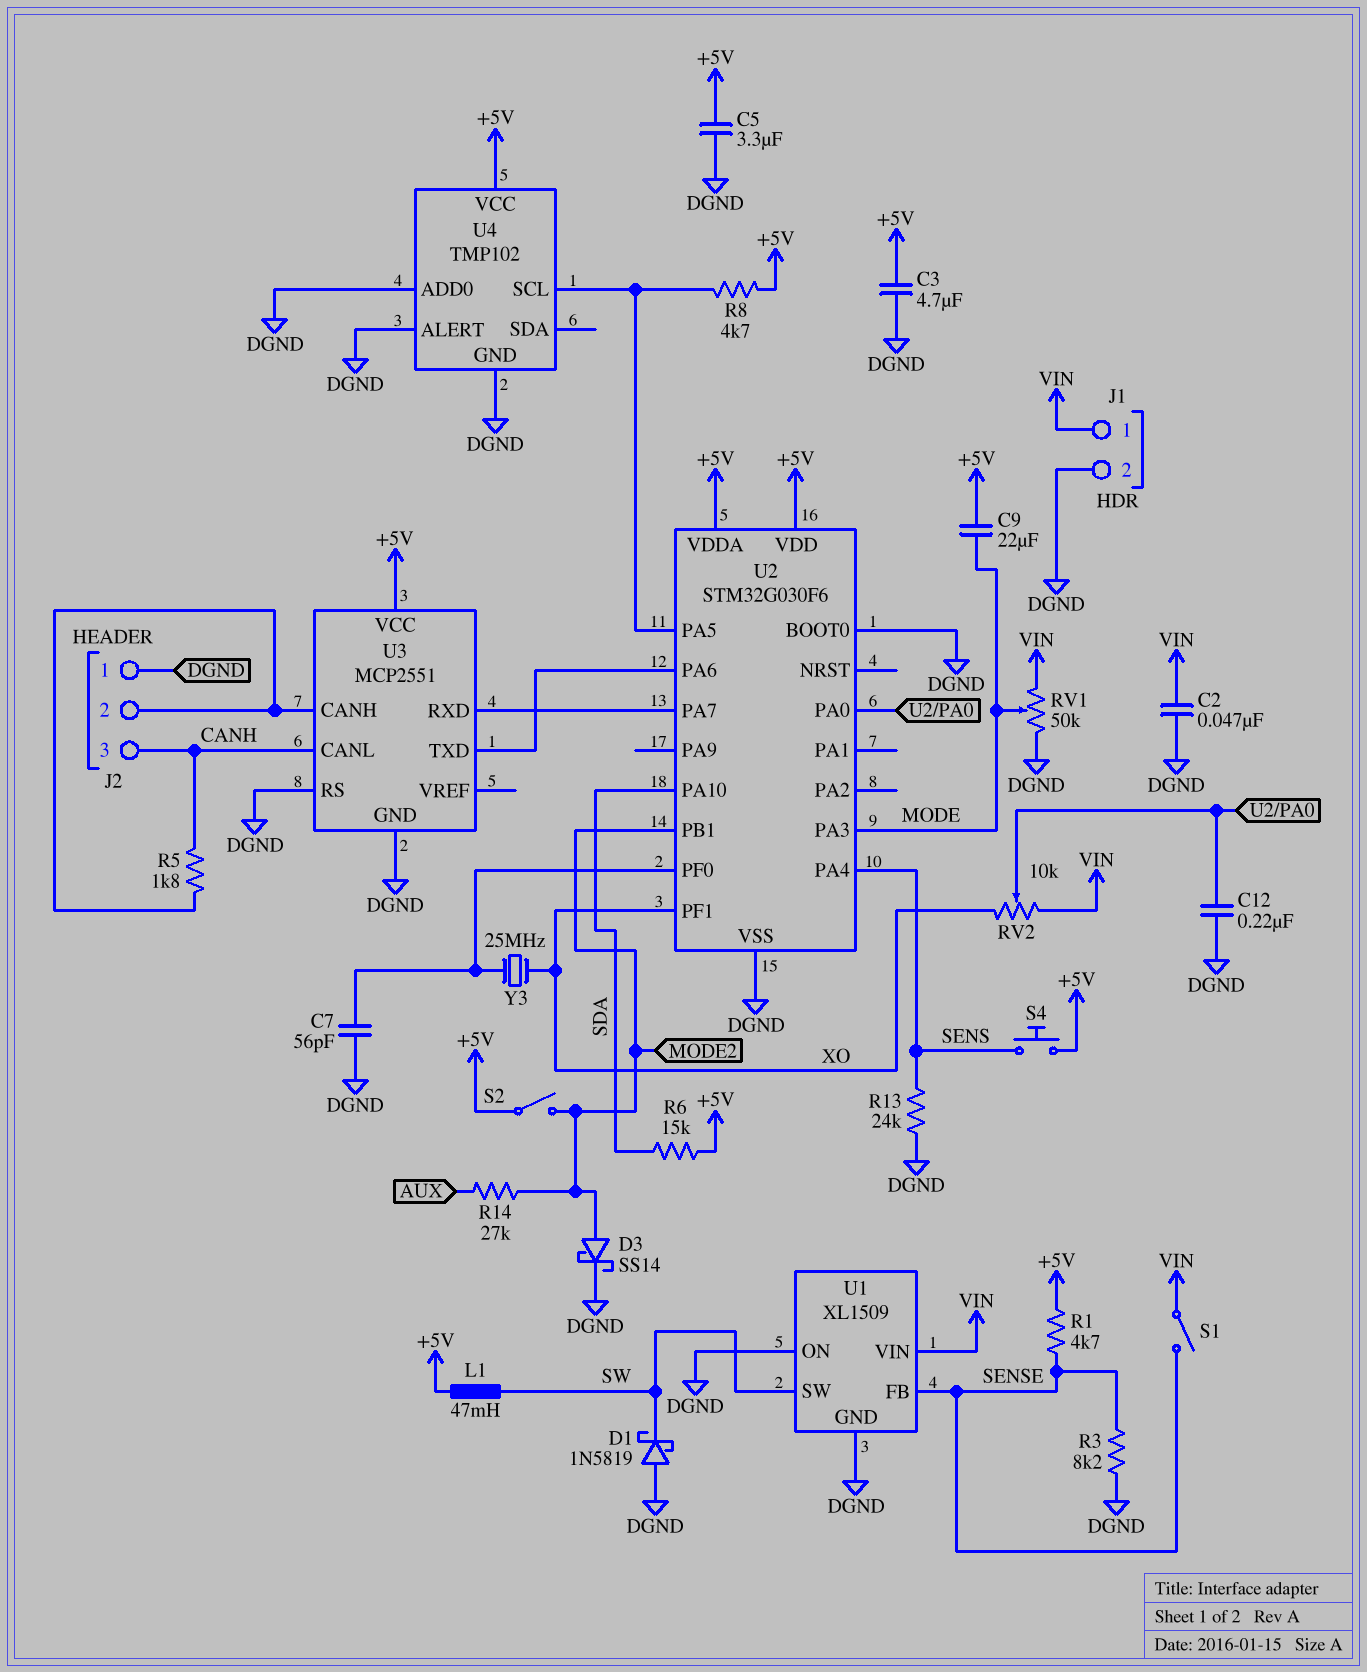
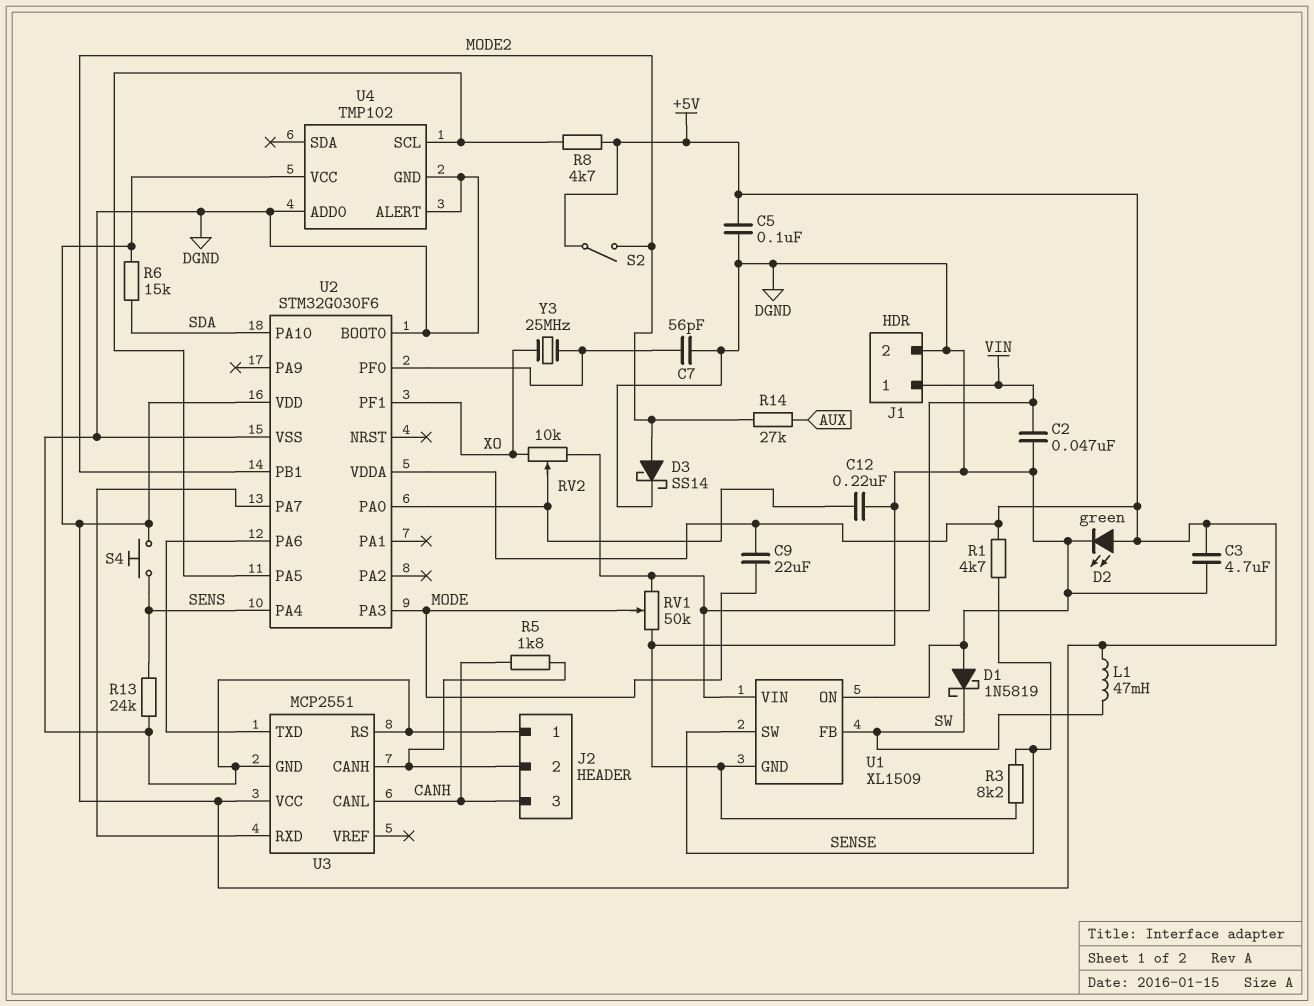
C5: 3.3uF (+5V, DGND) -> 100nF (+5V, DGND)
D2: none -> LED green (A +5V, K DGND)
S1: switch (SENSE, VIN) -> none
U1 pin FB: SENSE -> SW
U1 pin SW: SW -> SENSE

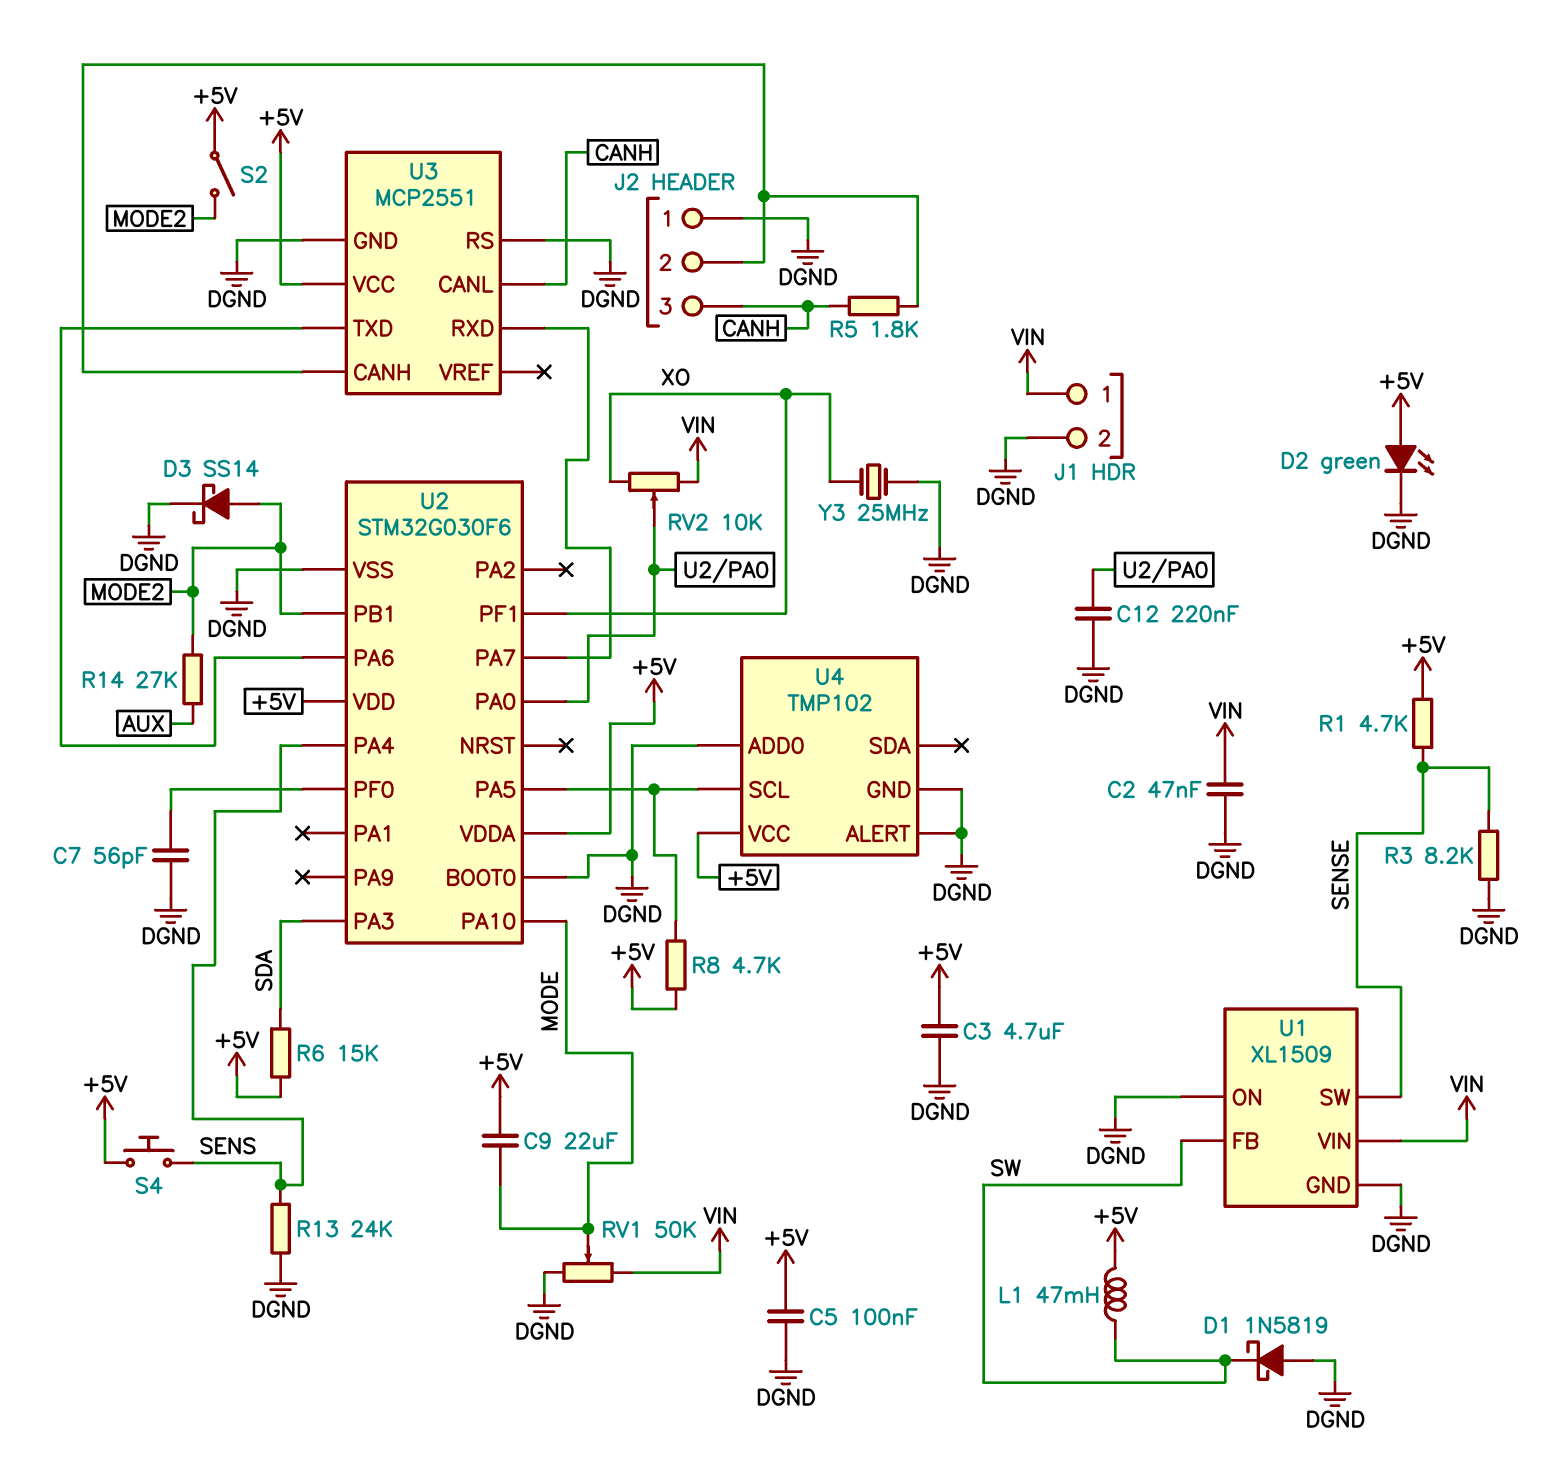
U2 pin PA3: MODE -> SDA
U2 pin PA10: SDA -> MODE
Y3: 25MHz (U2/PF0, XO) -> 25MHz (DGND, XO)

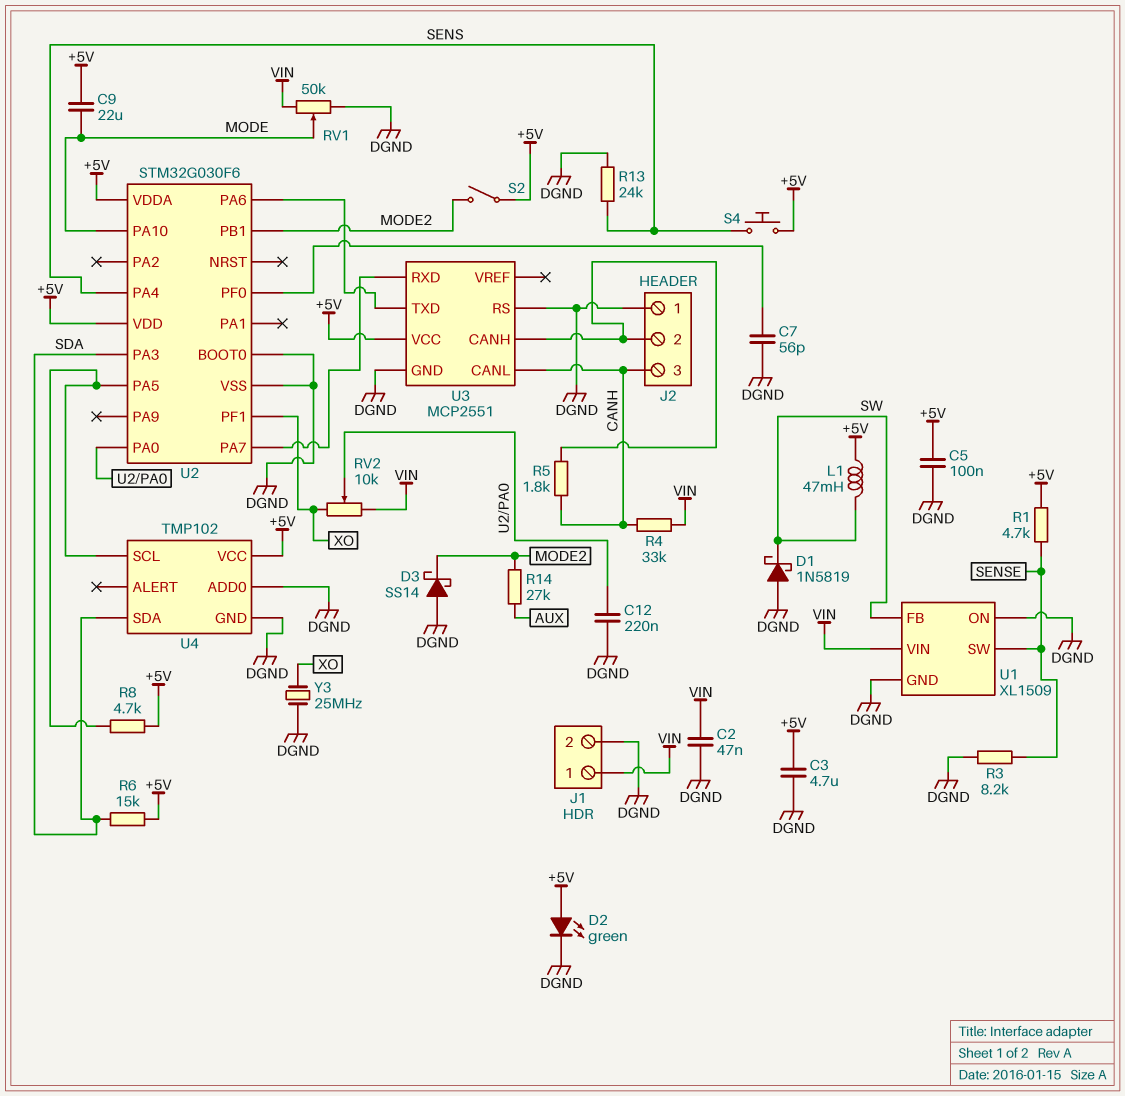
D3: schottky SS14 (A MODE2, K DGND) -> schottky SS14 (A DGND, K MODE2)
R4: none -> 33k (CANH, VIN)
U4 pin ALERT: DGND -> none
U4 pin SDA: none -> SDA

